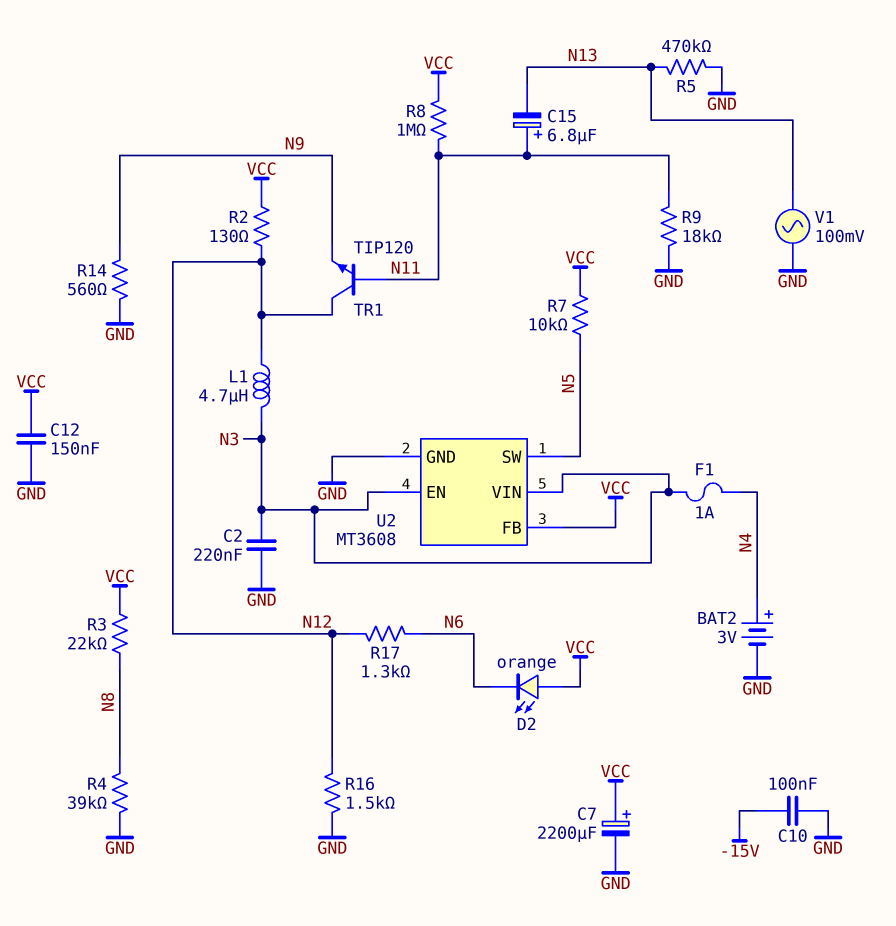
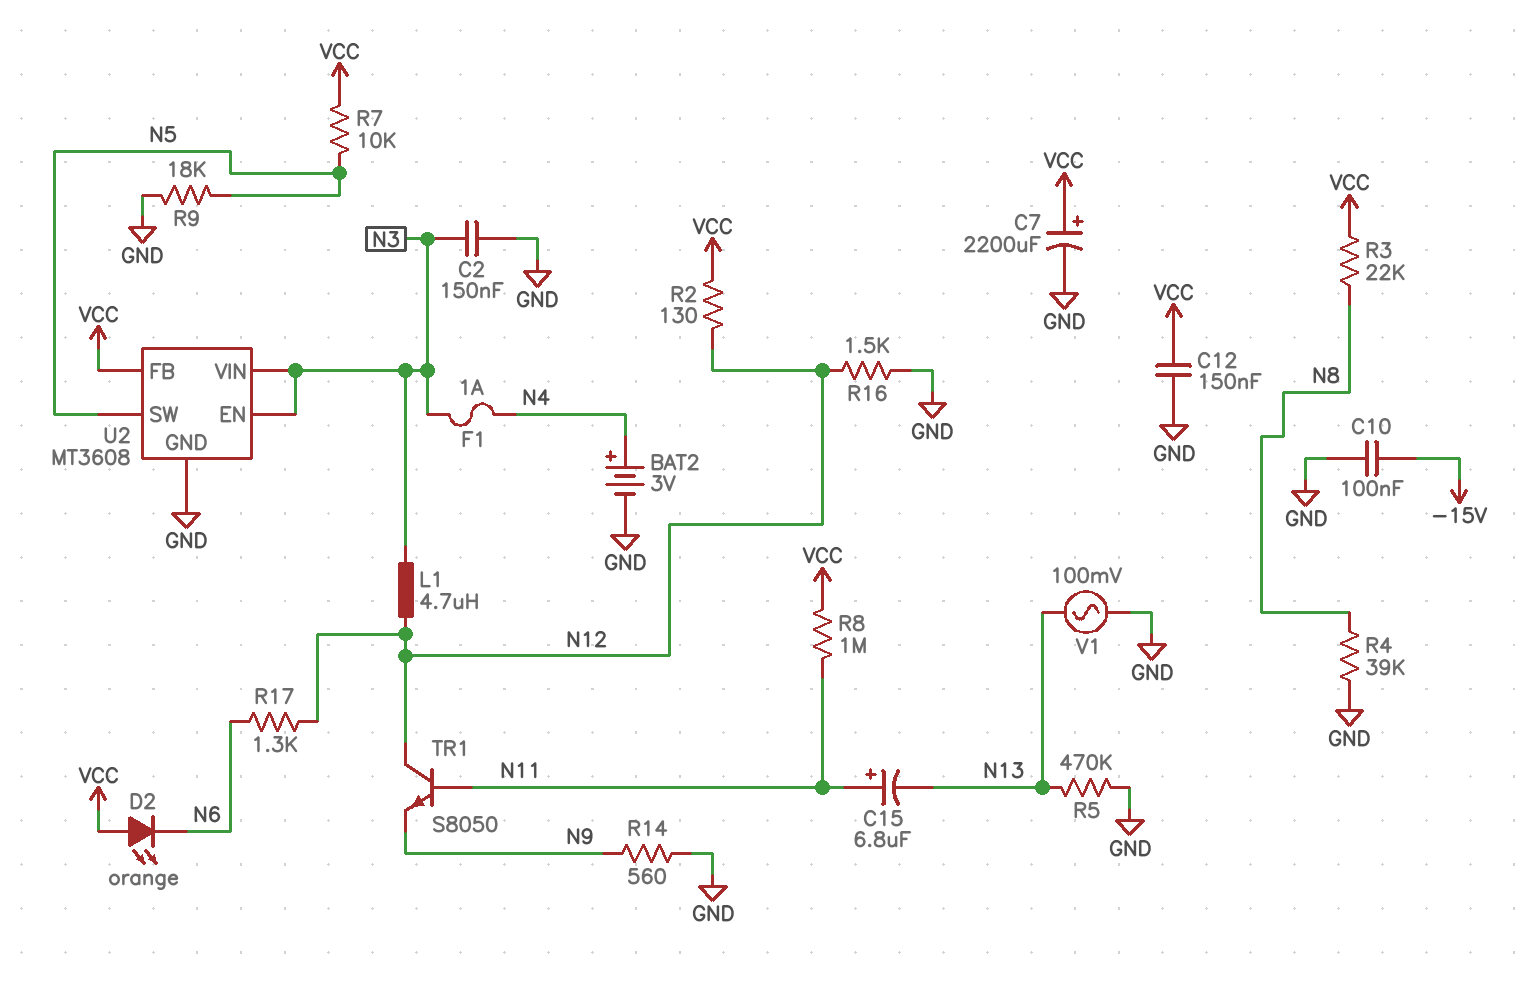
C2: 220nF (GND, N3) -> 150nF (GND, N3)
R9: 18k (GND, N11) -> 18k (GND, N5)
TR1: NPN TIP120 (B N11, C N12, E N9) -> NPN S8050 (B N11, C N12, E N9)

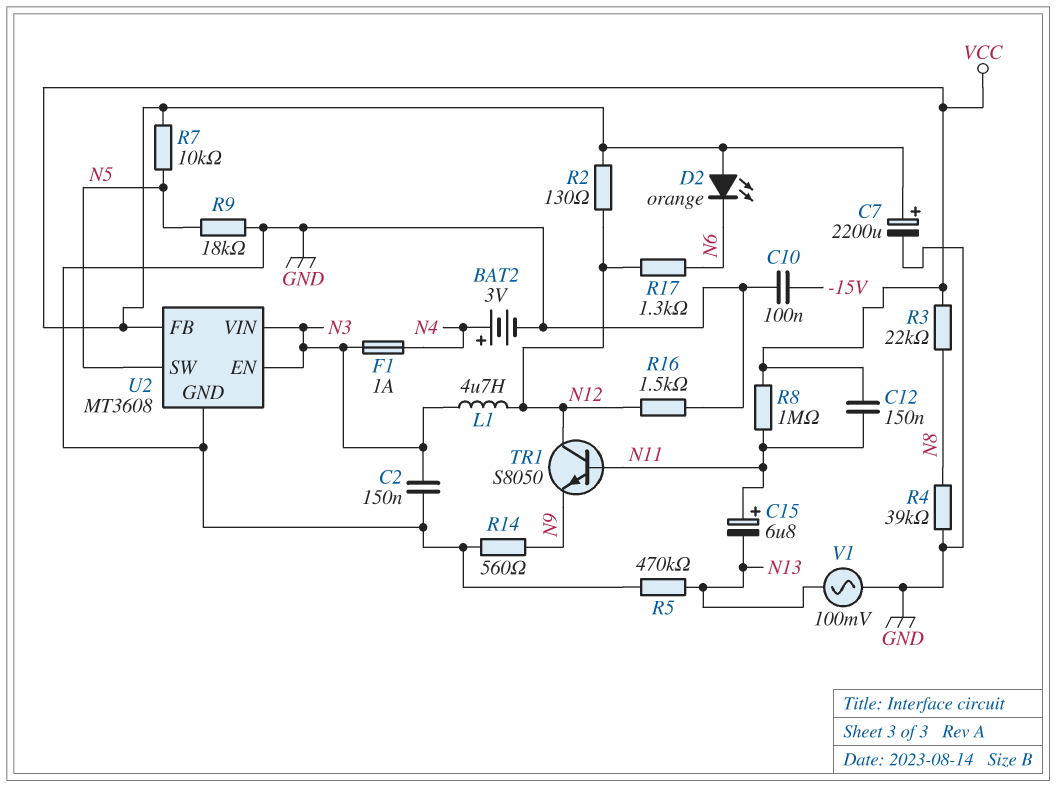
C12: 150nF (GND, VCC) -> 150nF (N11, VCC)

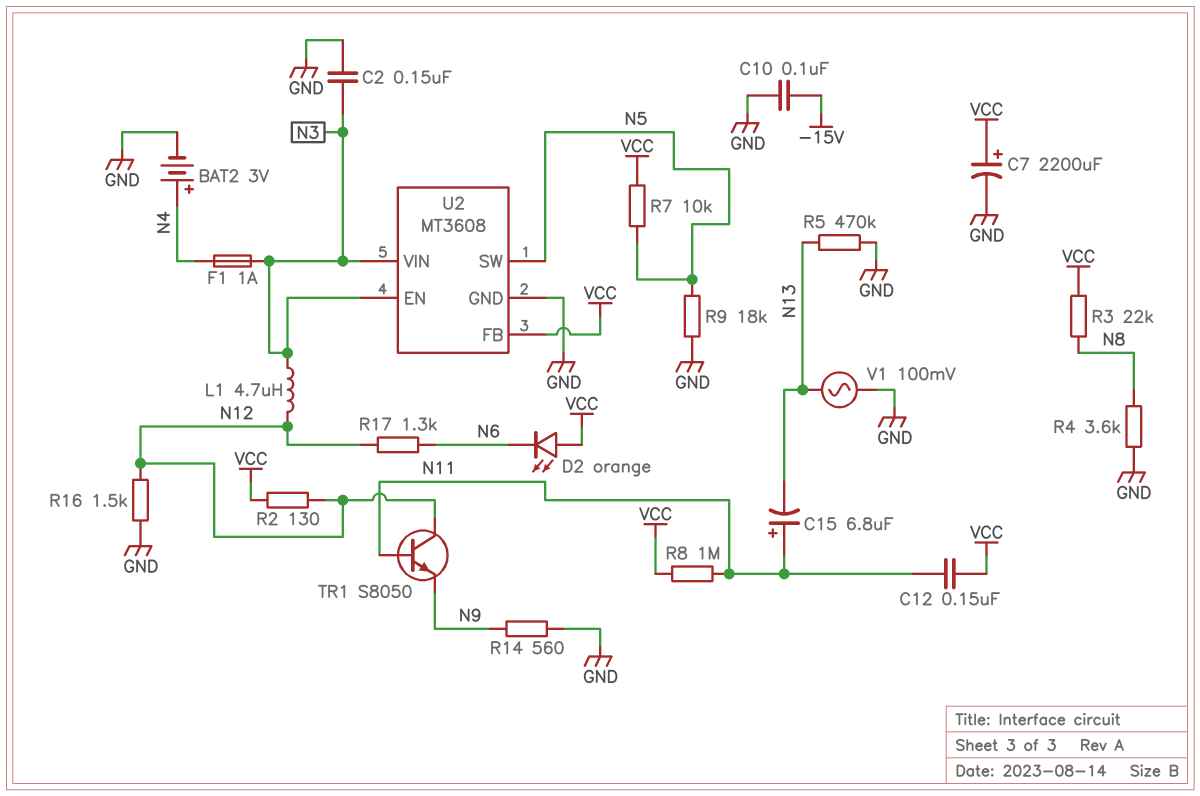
R4: 39k (GND, N8) -> 3.6k (GND, N8)

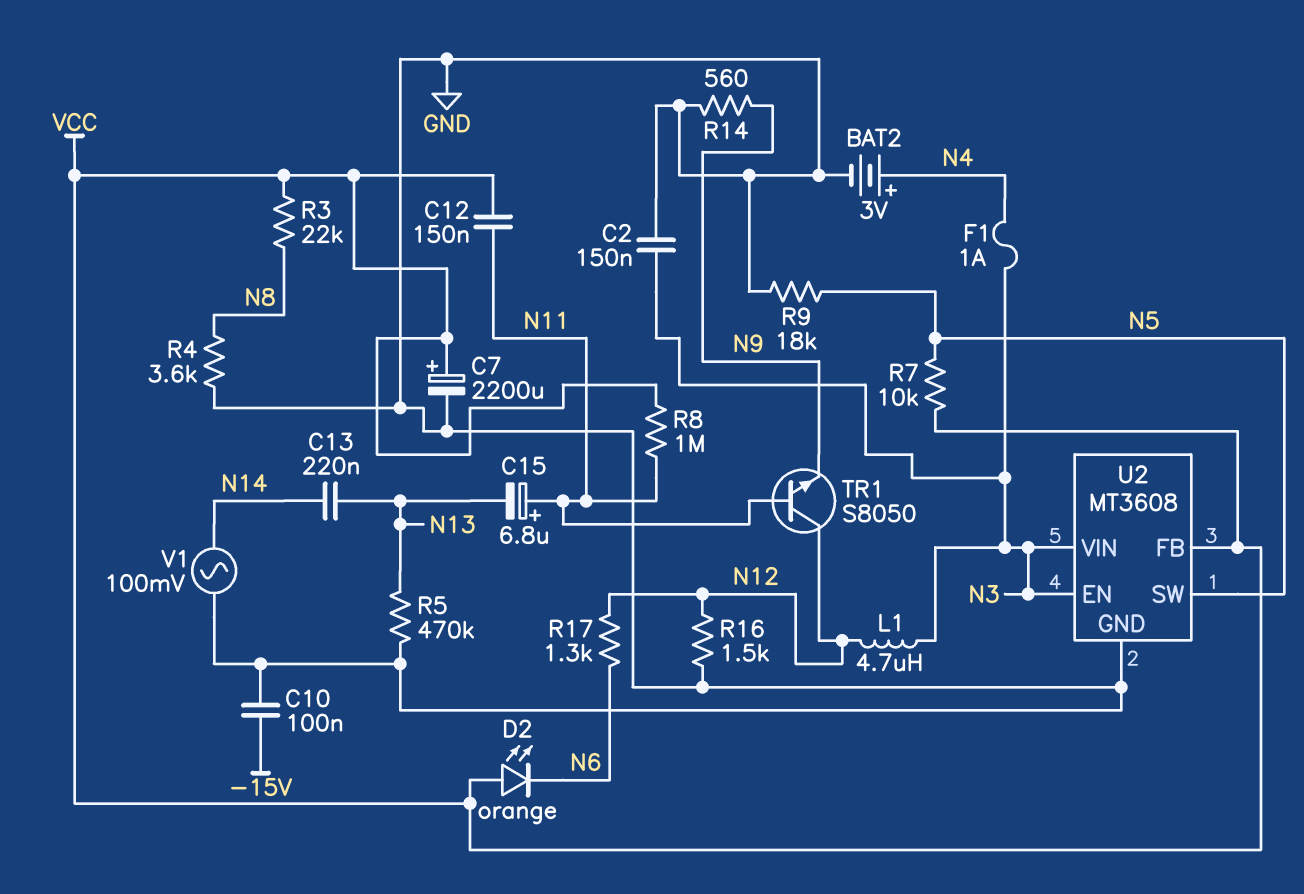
C13: none -> 220nF (N13, N14)
R2: 130 (N12, VCC) -> none
V1: AC 100mV (GND, N13) -> AC 100mV (GND, N14)

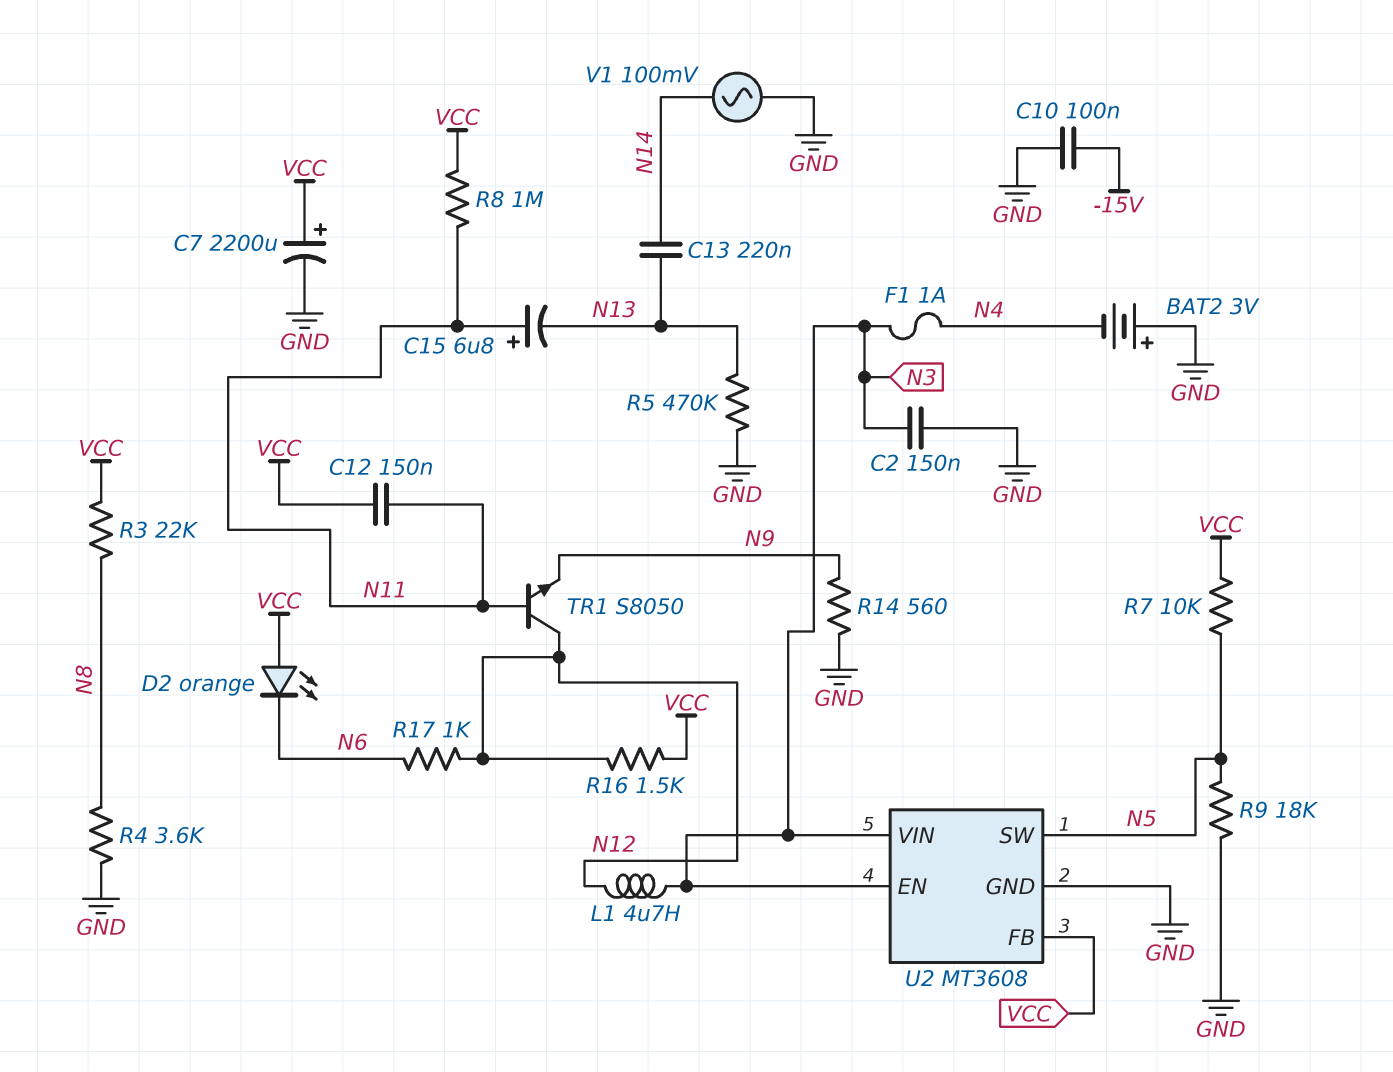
BAT2: 3V (plus N4, minus GND) -> 3V (plus GND, minus N4)
R16: 1.5k (GND, N12) -> 1.5k (N12, VCC)
R17: 1.3k (N6, N12) -> 1k (N6, N12)

